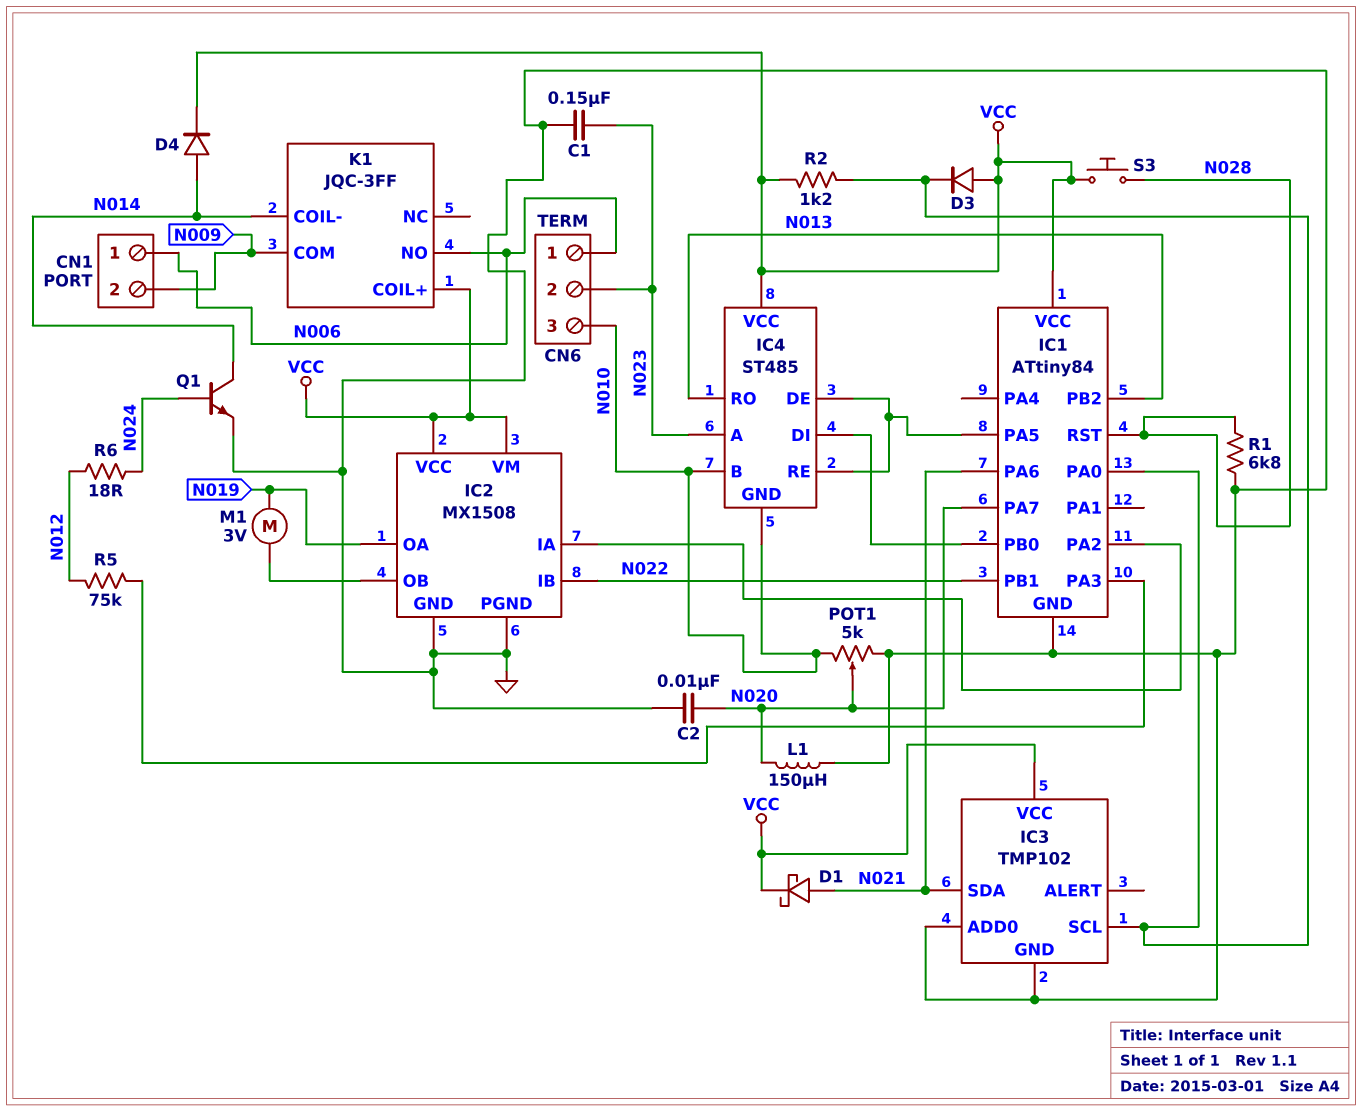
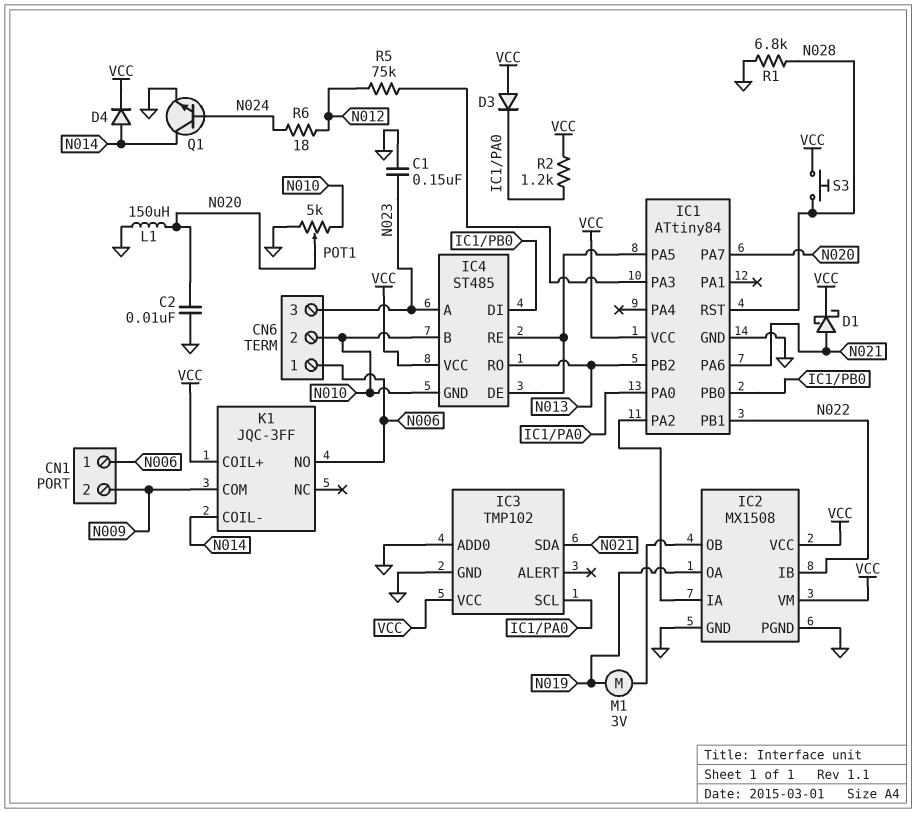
CN6 pin 2: N023 -> N010
CN6 pin 3: N010 -> N023

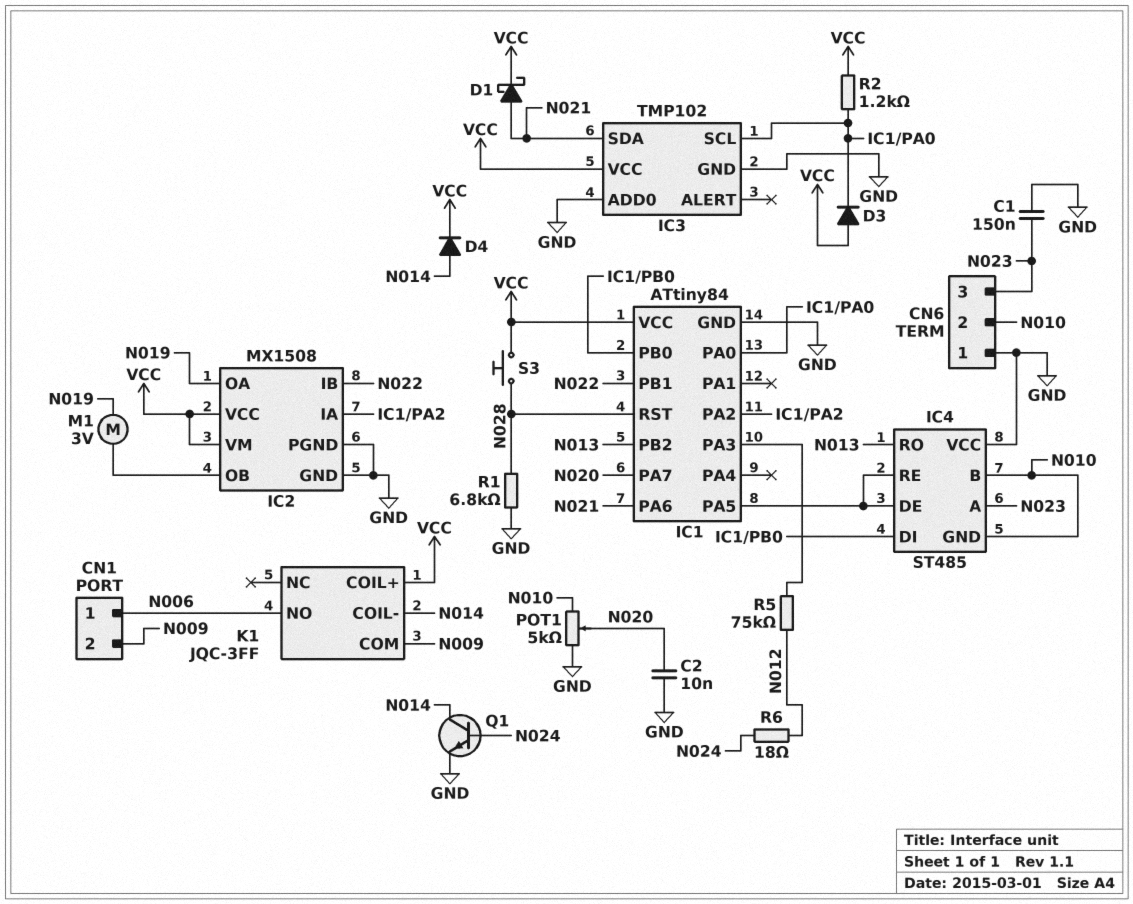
CN6 pin 1: N006 -> GND
IC4 pin VCC: VCC -> GND
L1: 150uH (GND, N020) -> none

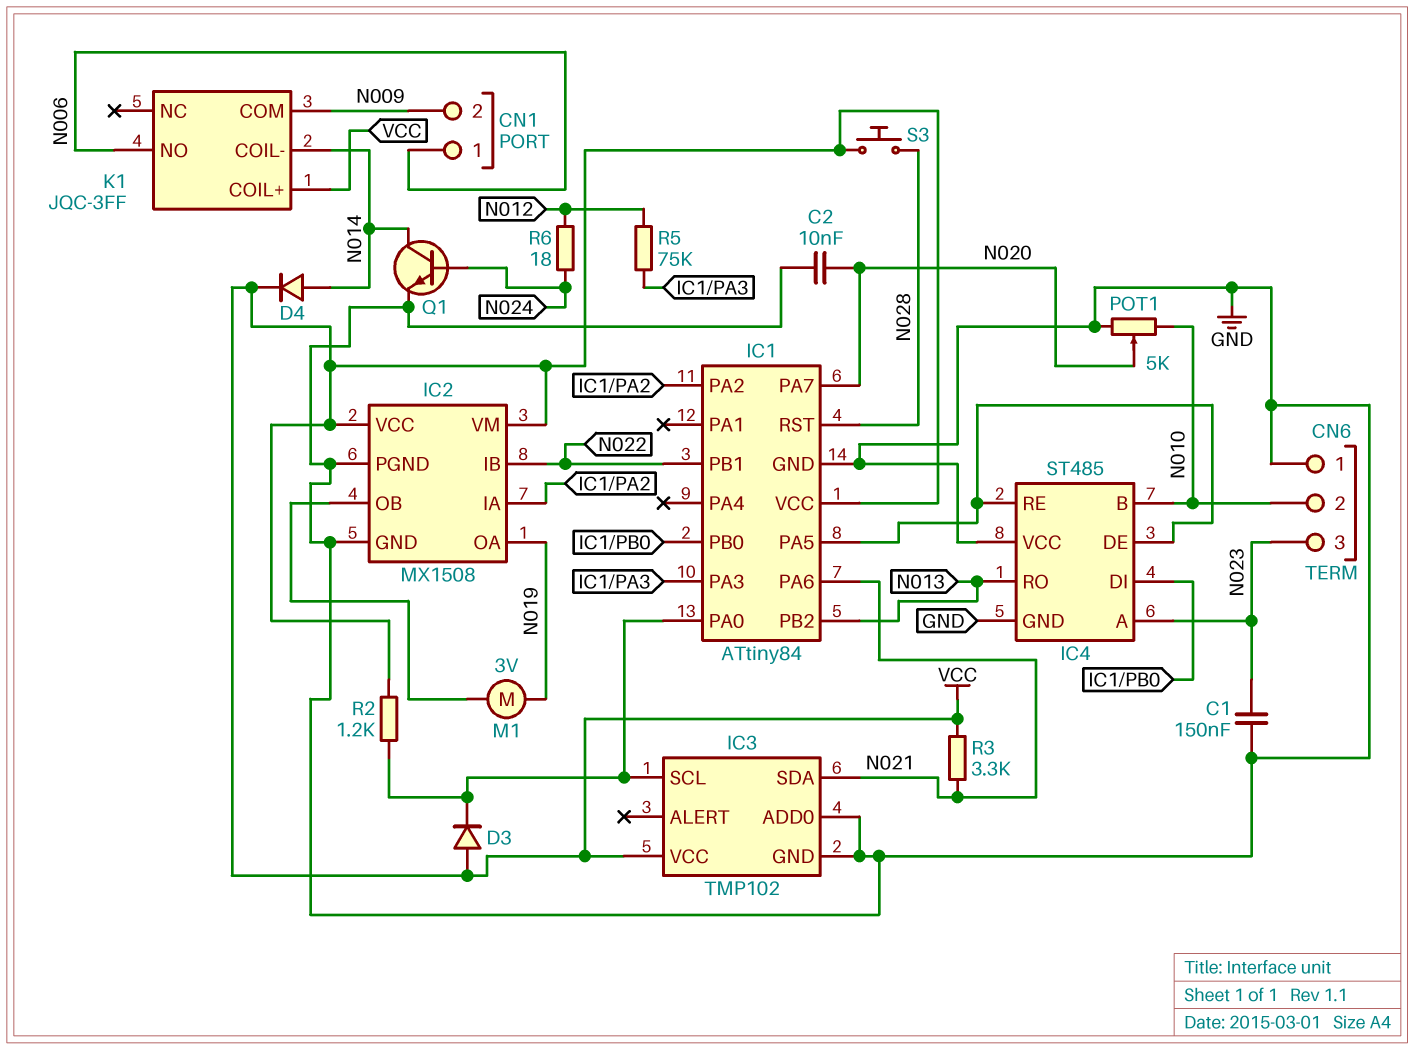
D1: schottky (A N021, K VCC) -> none
IC4 pin GND: N010 -> GND
R1: 6.8k (GND, N028) -> none
R3: none -> 3.3k (N021, VCC)

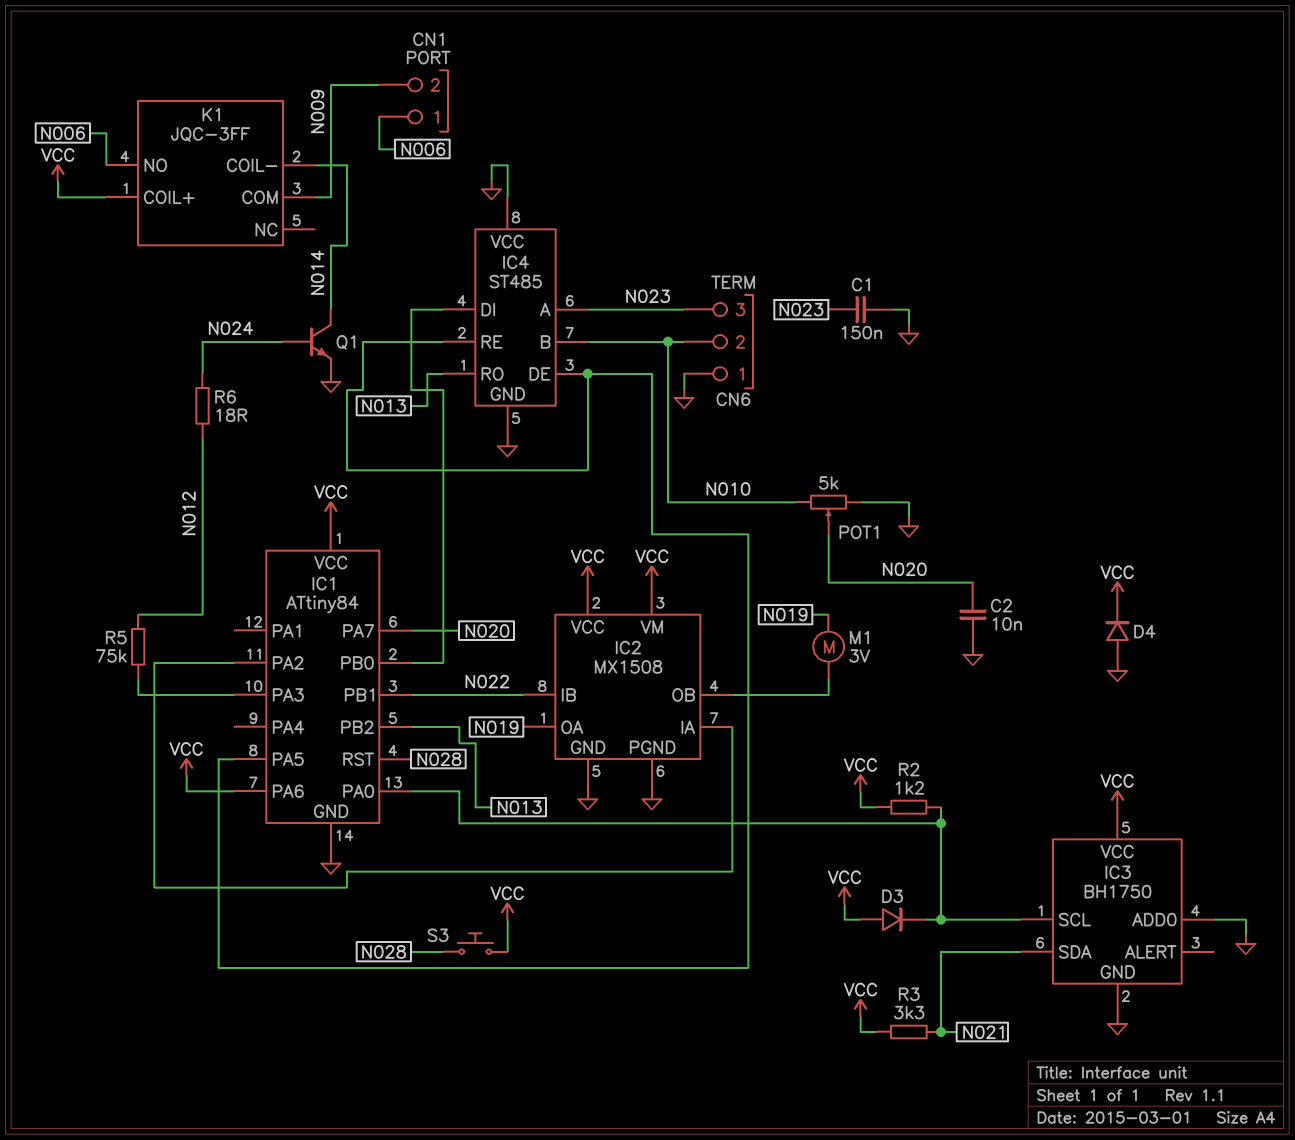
D4: diode (A N014, K VCC) -> diode (A GND, K VCC)
IC1 pin PA6: N021 -> VCC
IC3: TMP102 -> BH1750

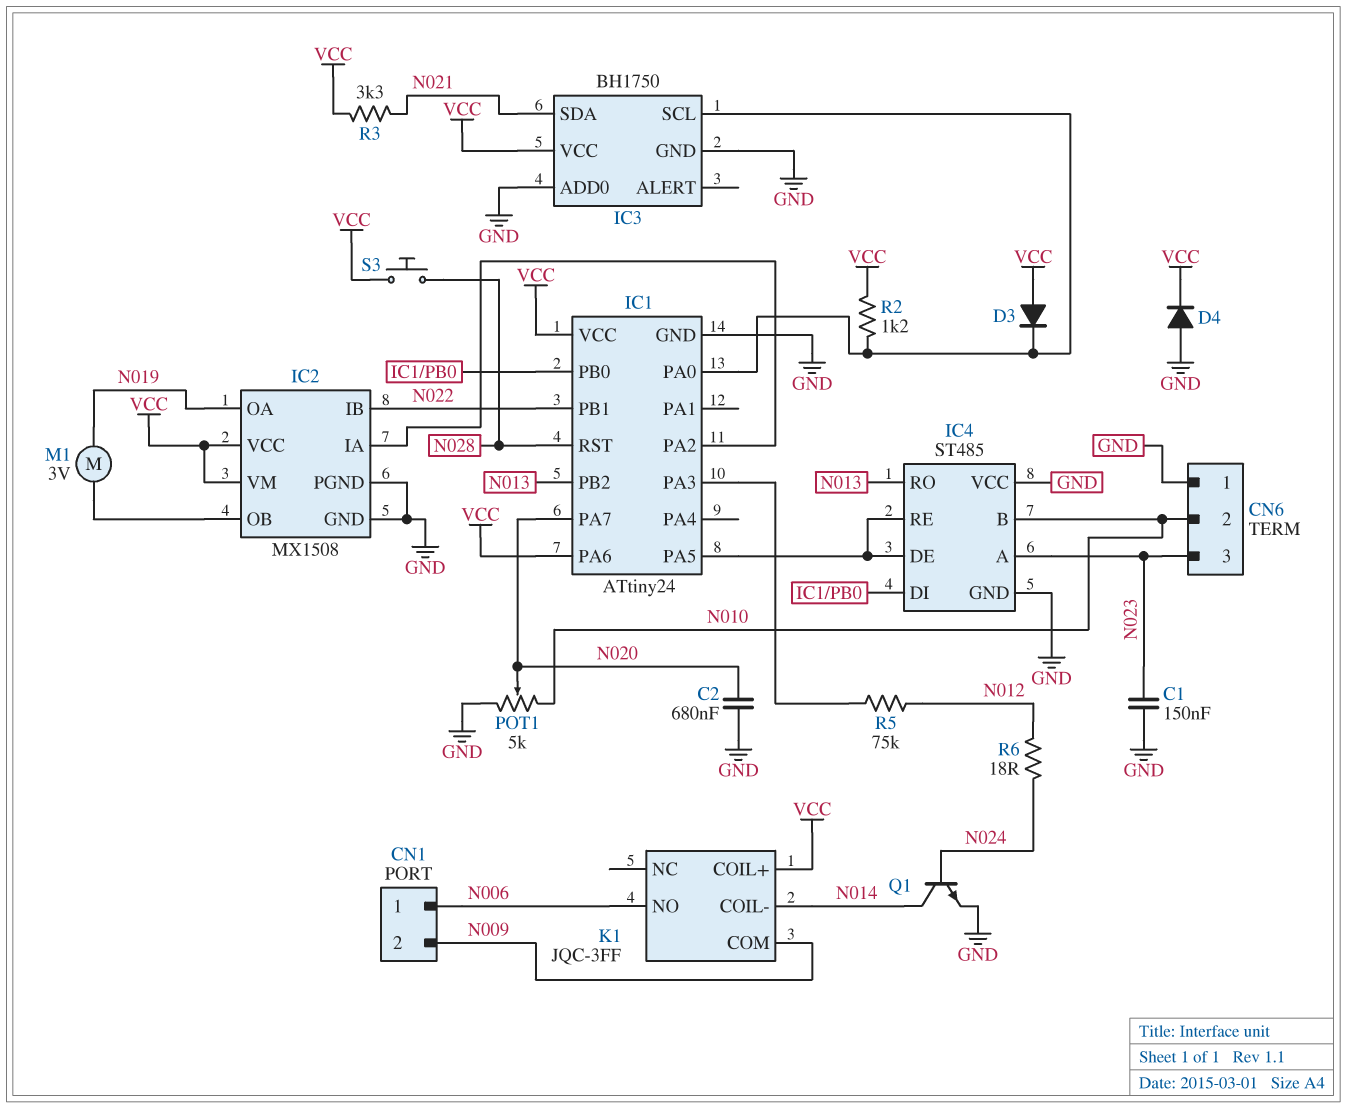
C2: 10nF (GND, N020) -> 680nF (GND, N020)
IC1: ATtiny84 -> ATtiny24

